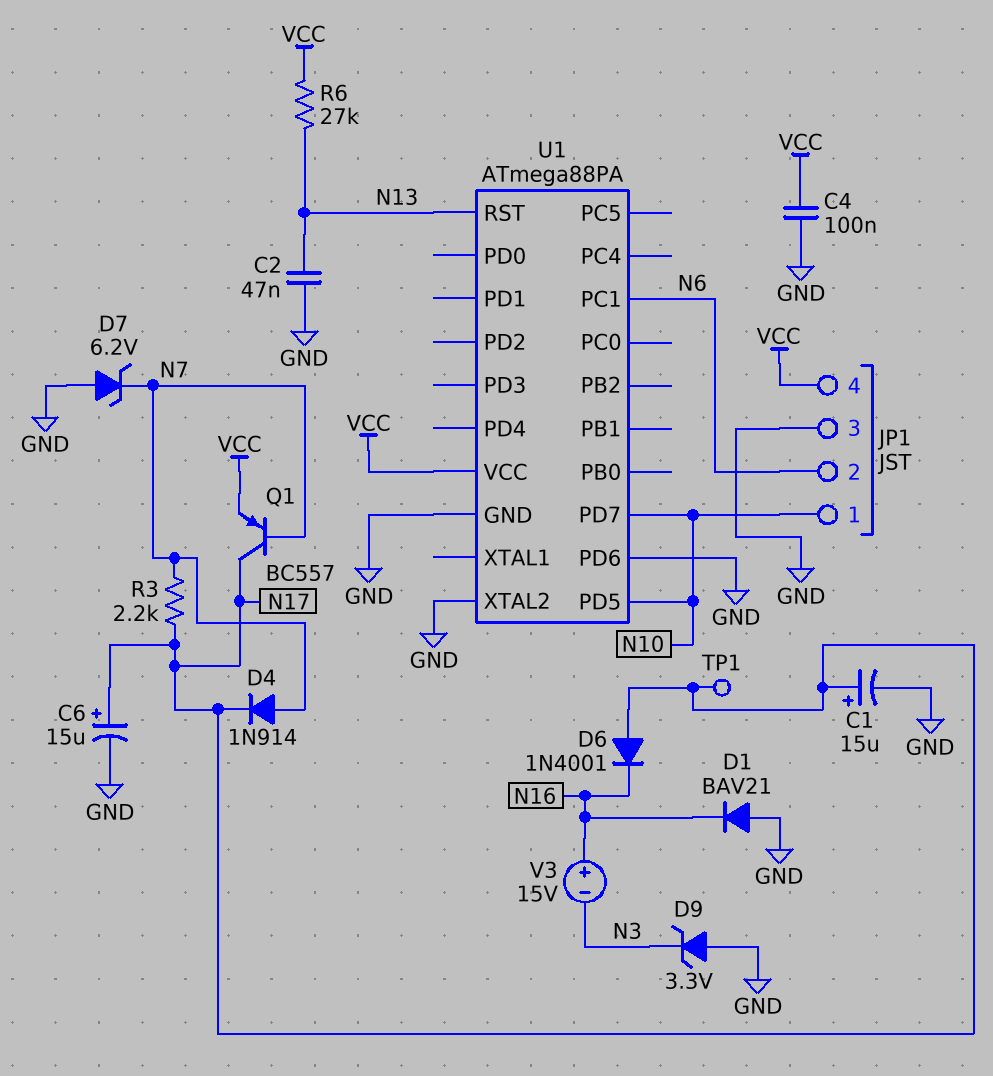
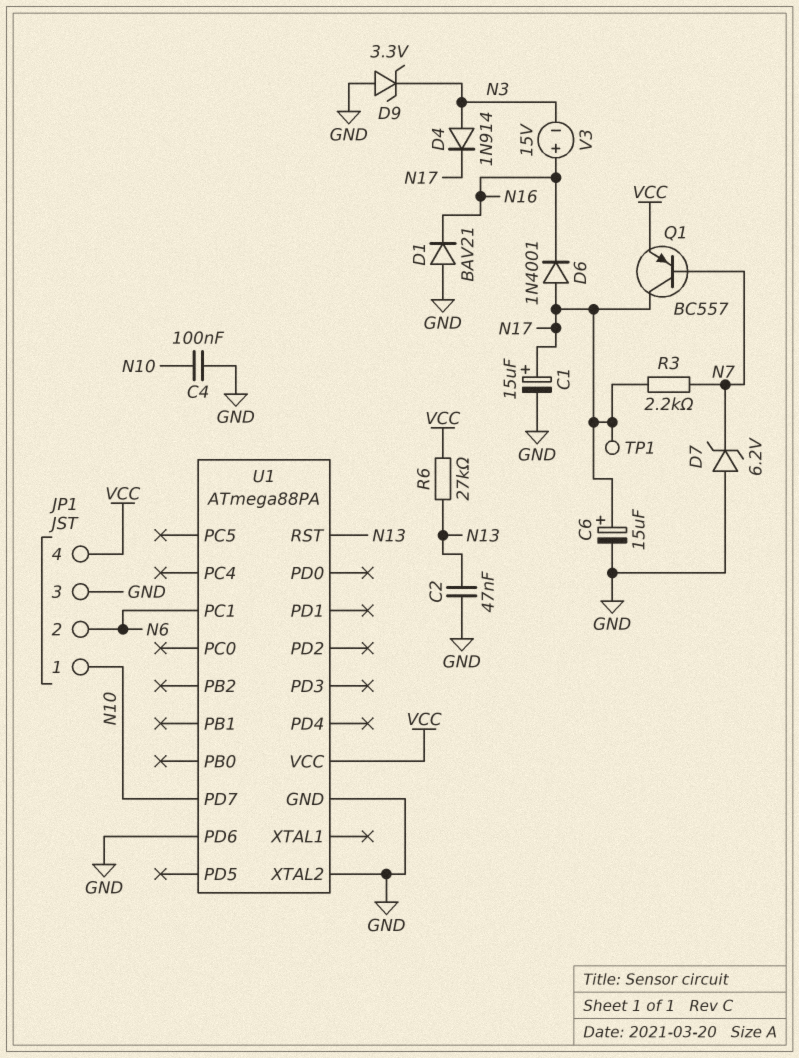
C4: 100nF (GND, VCC) -> 100nF (GND, N10)
D4: diode 1N914 (A N7, K N17) -> diode 1N914 (A N3, K N17)
U1 pin PD5: N10 -> none

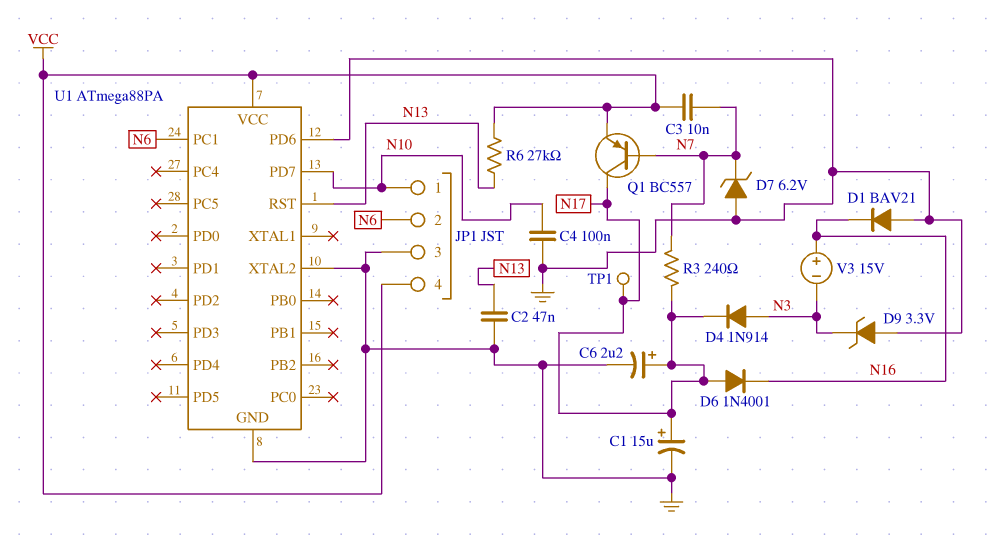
C3: none -> 10nF (N7, VCC)
C6: 15uF (plus N17, minus GND) -> 2.2uF (plus N17, minus GND)
R3: 2.2k (N7, N17) -> 240 (N7, N17)

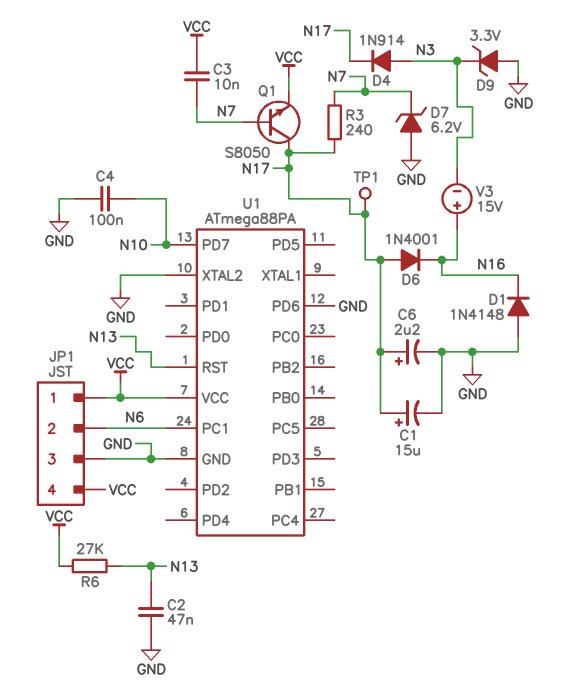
D1: diode BAV21 (A GND, K N16) -> diode 1N4148 (A GND, K N16)
JP1 pin 1: N10 -> VCC
Q1: PNP BC557 (B N7, C N17, E VCC) -> NPN S8050 (B N7, C N17, E VCC)

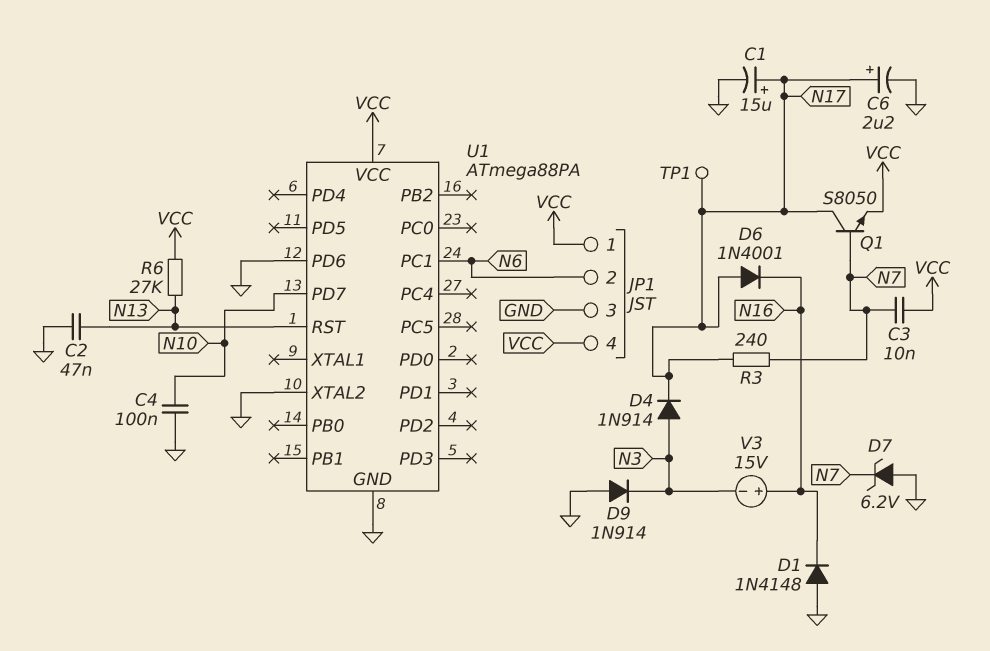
D9: zener 3.3V (A GND, K N3) -> diode 1N914 (A GND, K N3)

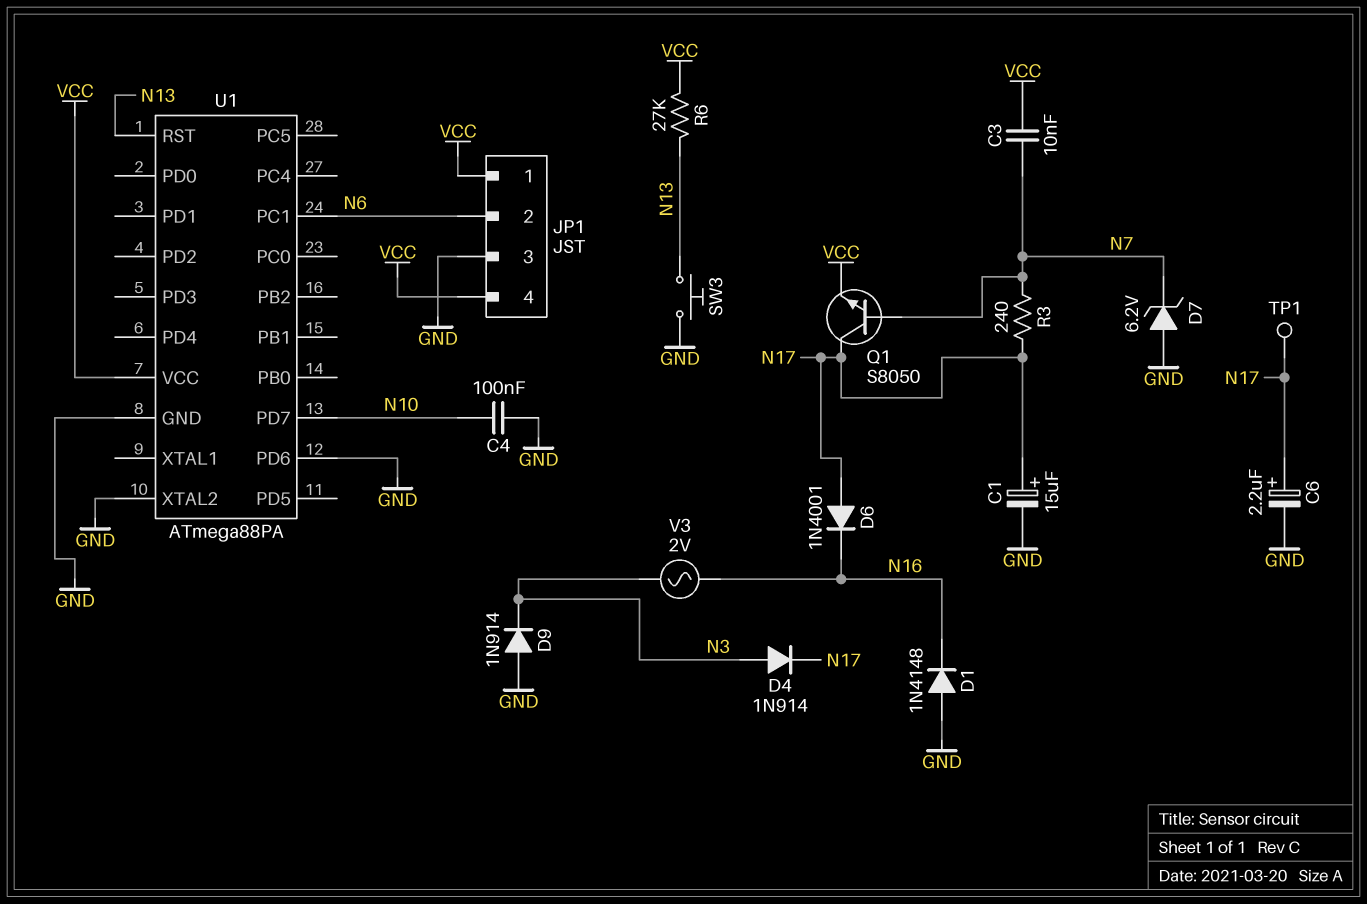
C2: 47nF (GND, N13) -> none
SW3: none -> button (GND, N13)
V3: 15V (plus N16, minus N3) -> AC 2V (N3, N16)

